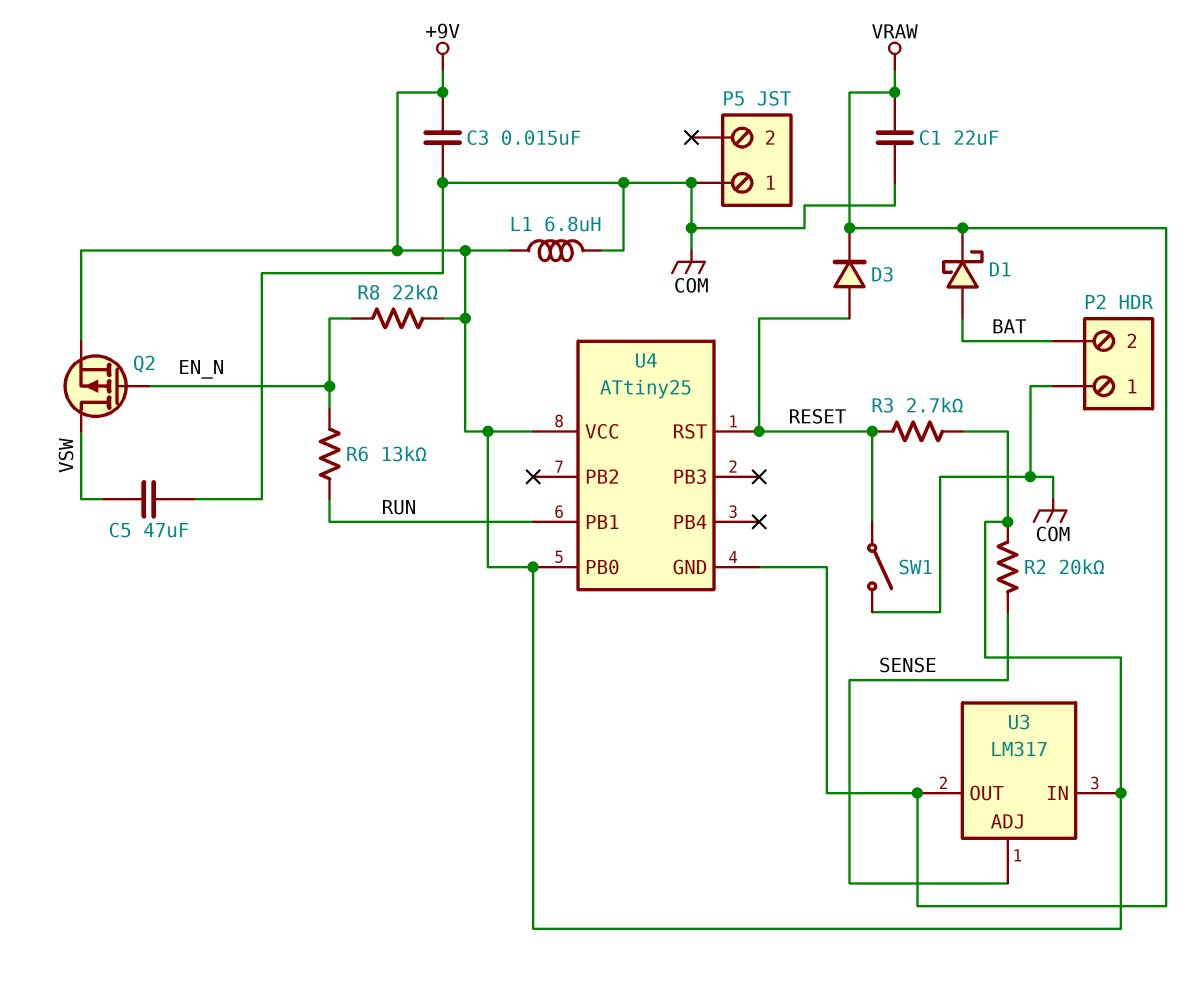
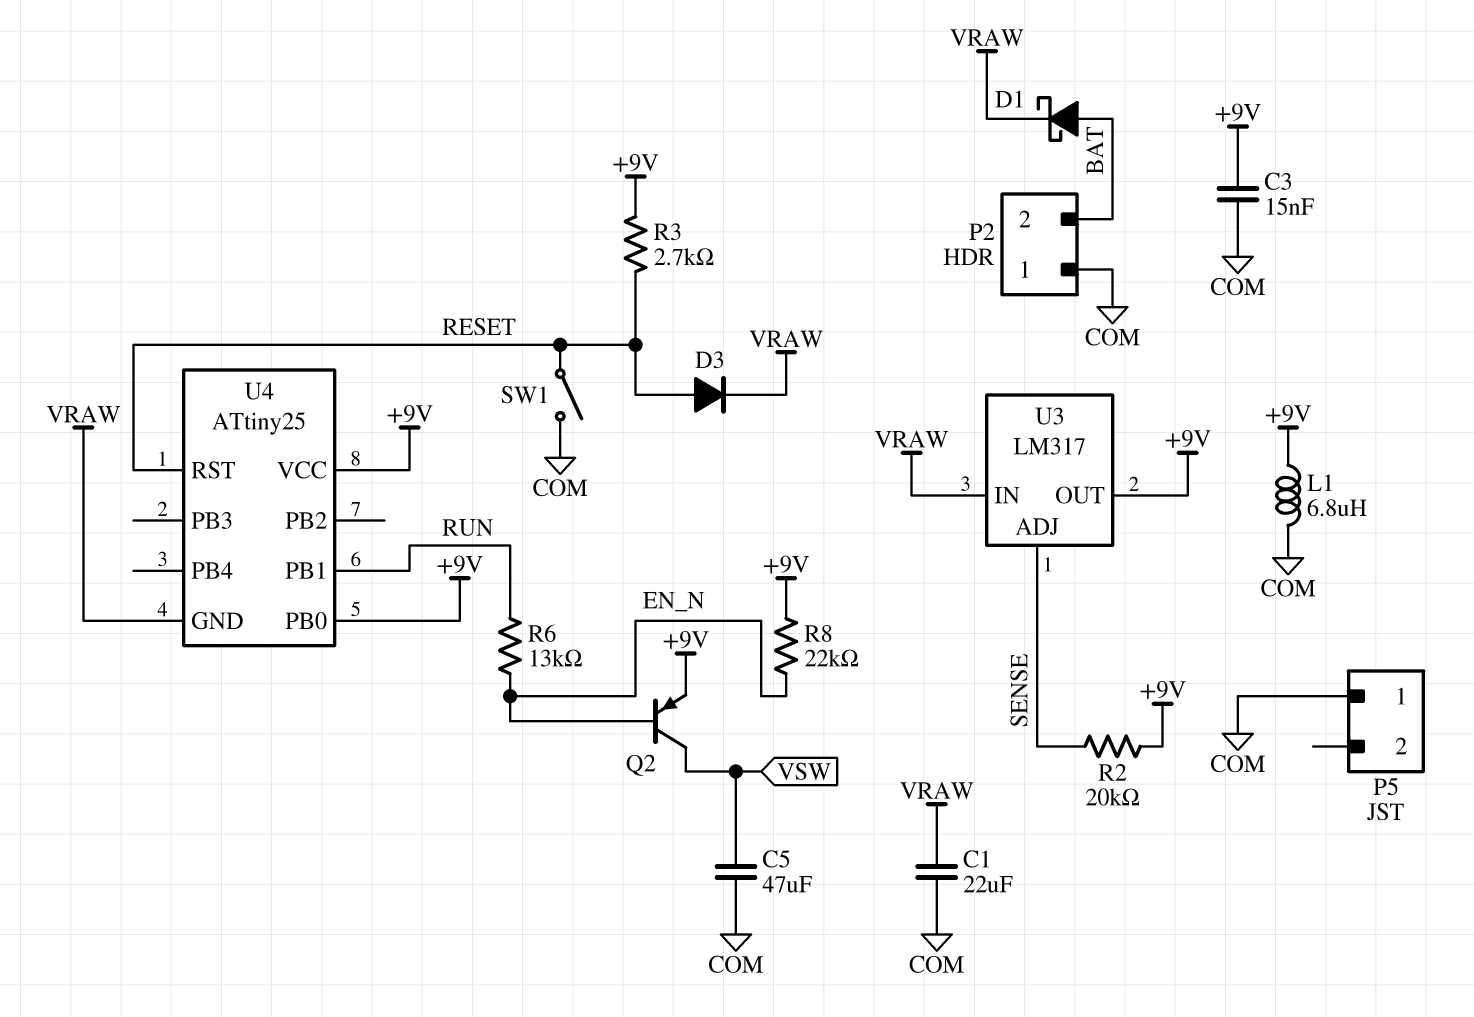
Q2: PMOS (G EN_N, D VSW, S +9V) -> PNP (B EN_N, C VSW, E +9V)
U3 pin IN: +9V -> VRAW
U3 pin OUT: VRAW -> +9V

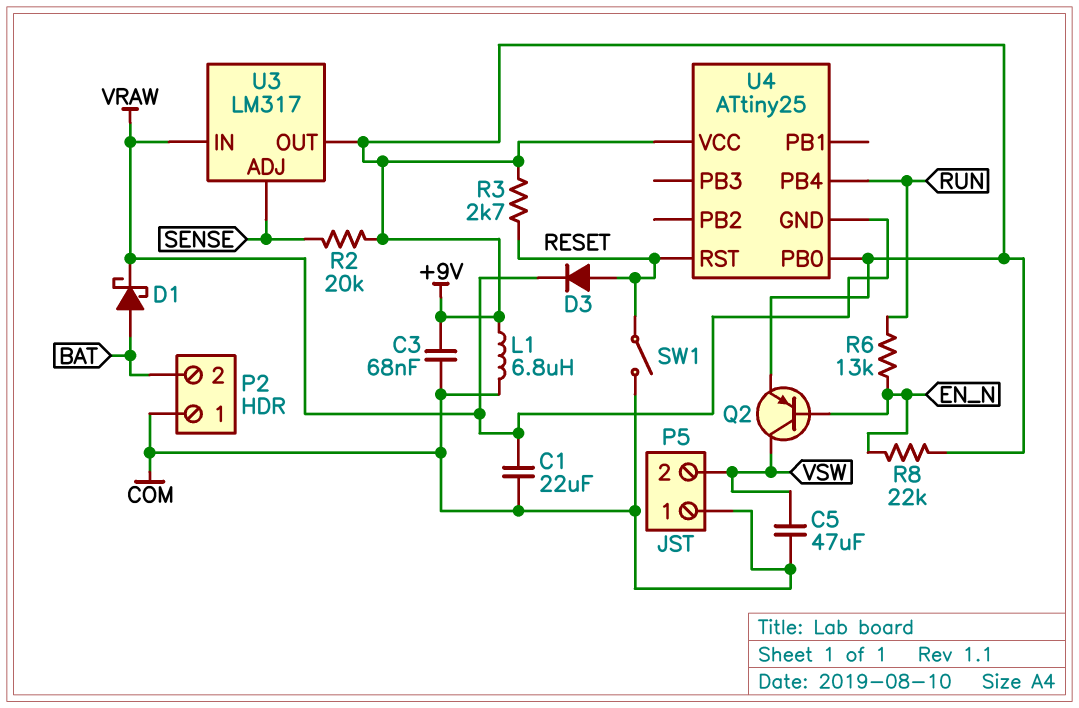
C3: 15nF (+9V, COM) -> 68nF (+9V, COM)
P5 pin 2: none -> VSW
U4 pin PB1: RUN -> none
U4 pin PB4: none -> RUN

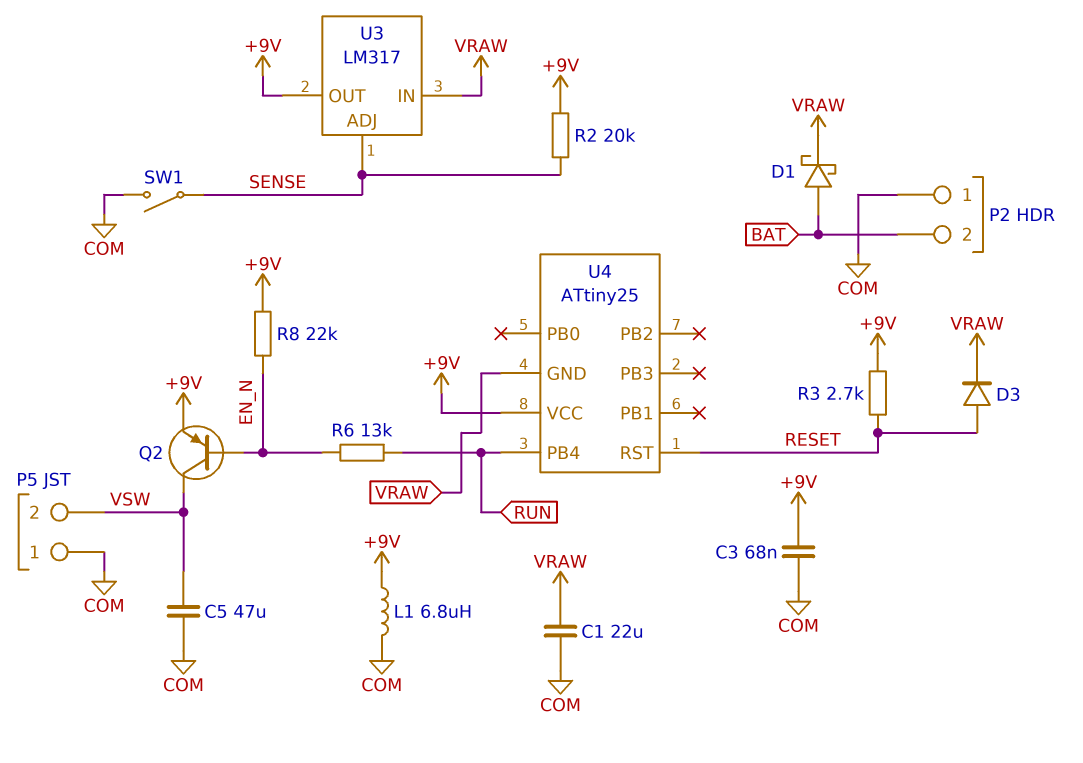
SW1: switch (COM, RESET) -> switch (COM, SENSE)
U4 pin PB0: +9V -> none

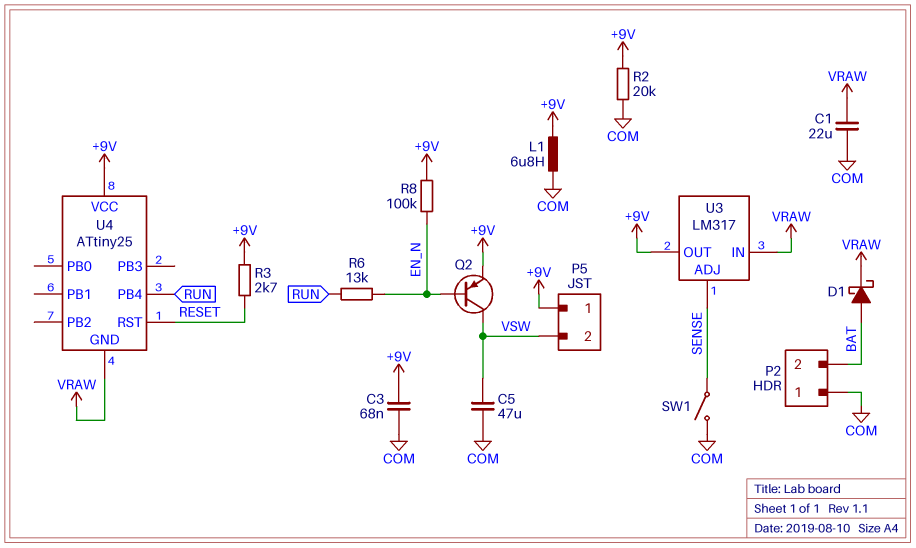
D3: diode (A RESET, K VRAW) -> none
P5 pin 1: COM -> +9V
R2: 20k (+9V, SENSE) -> 20k (+9V, COM)
R8: 22k (+9V, EN_N) -> 100k (+9V, EN_N)

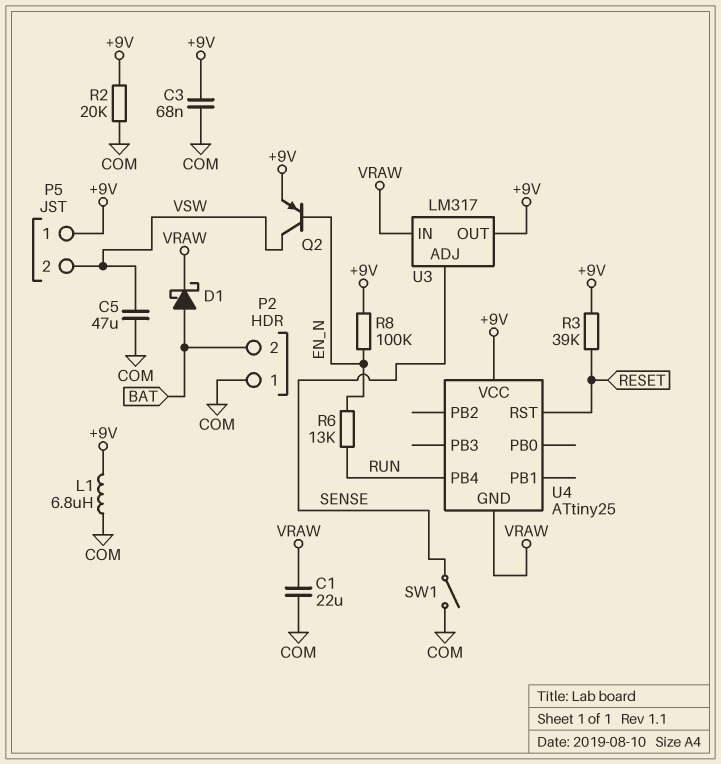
R3: 2.7k (+9V, RESET) -> 39k (+9V, RESET)

